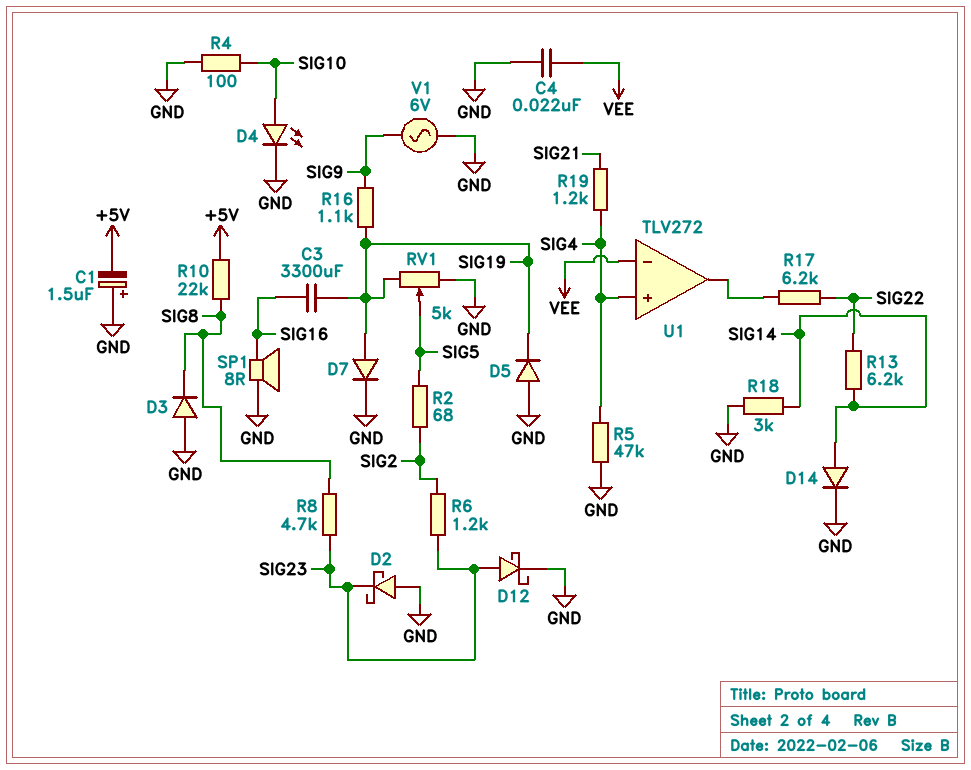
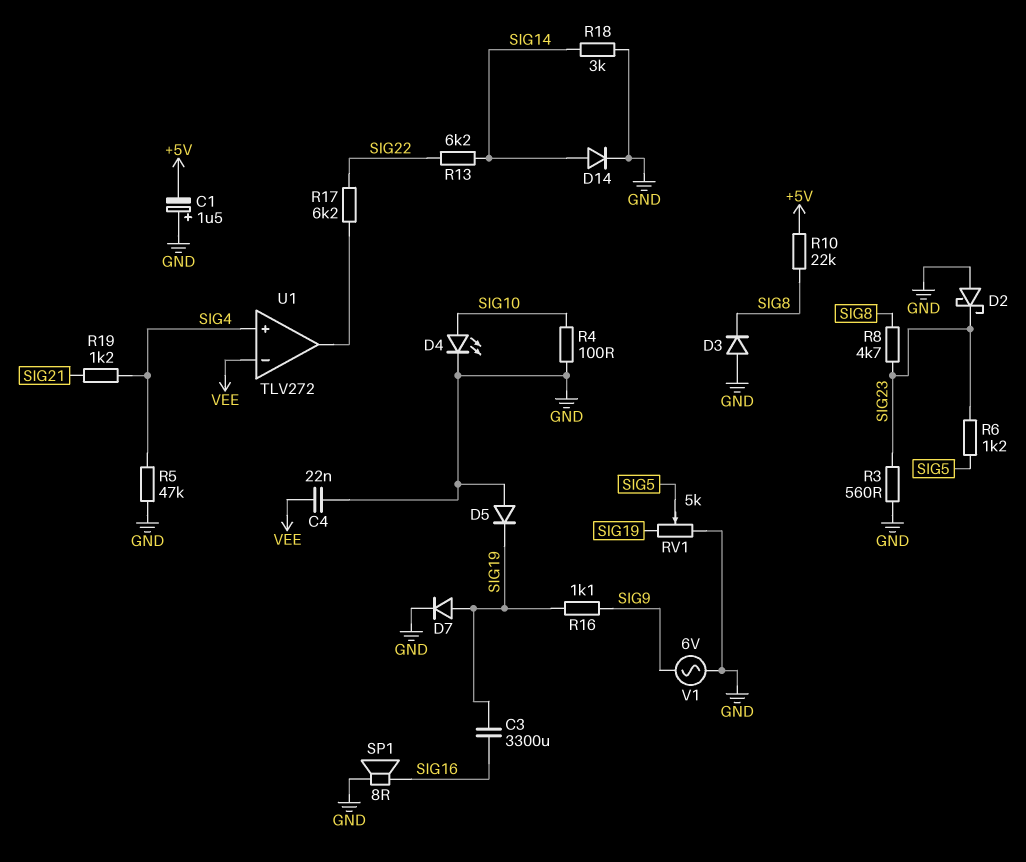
D12: schottky (A SIG23, K GND) -> none
R2: 68 (SIG2, SIG5) -> none
R3: none -> 560 (GND, SIG23)
R6: 1.2k (SIG2, SIG23) -> 1.2k (SIG5, SIG23)

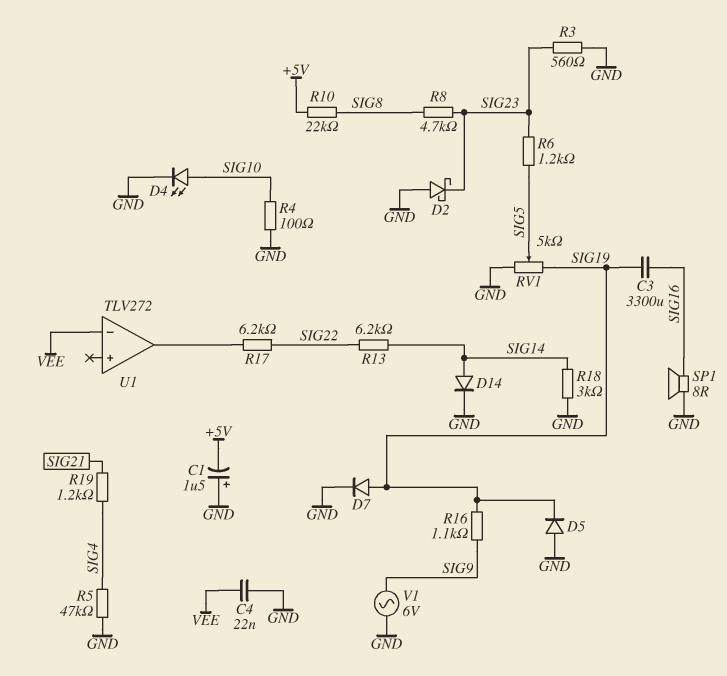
D3: diode (A GND, K SIG8) -> none
U1 pin in+: SIG4 -> none

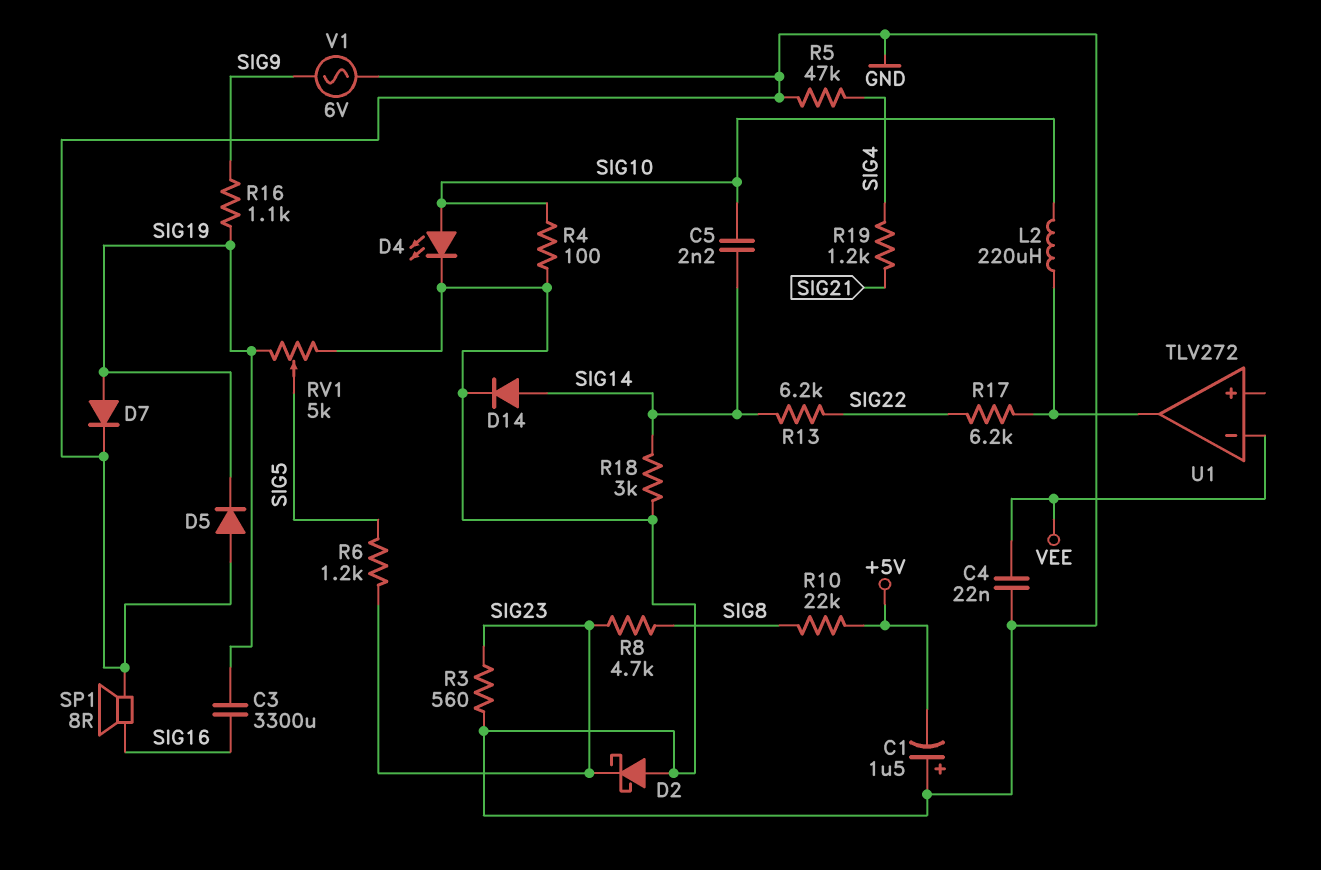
C5: none -> 2.2nF (SIG10, SIG14)
L2: none -> 220uH (SIG10, U1/out)

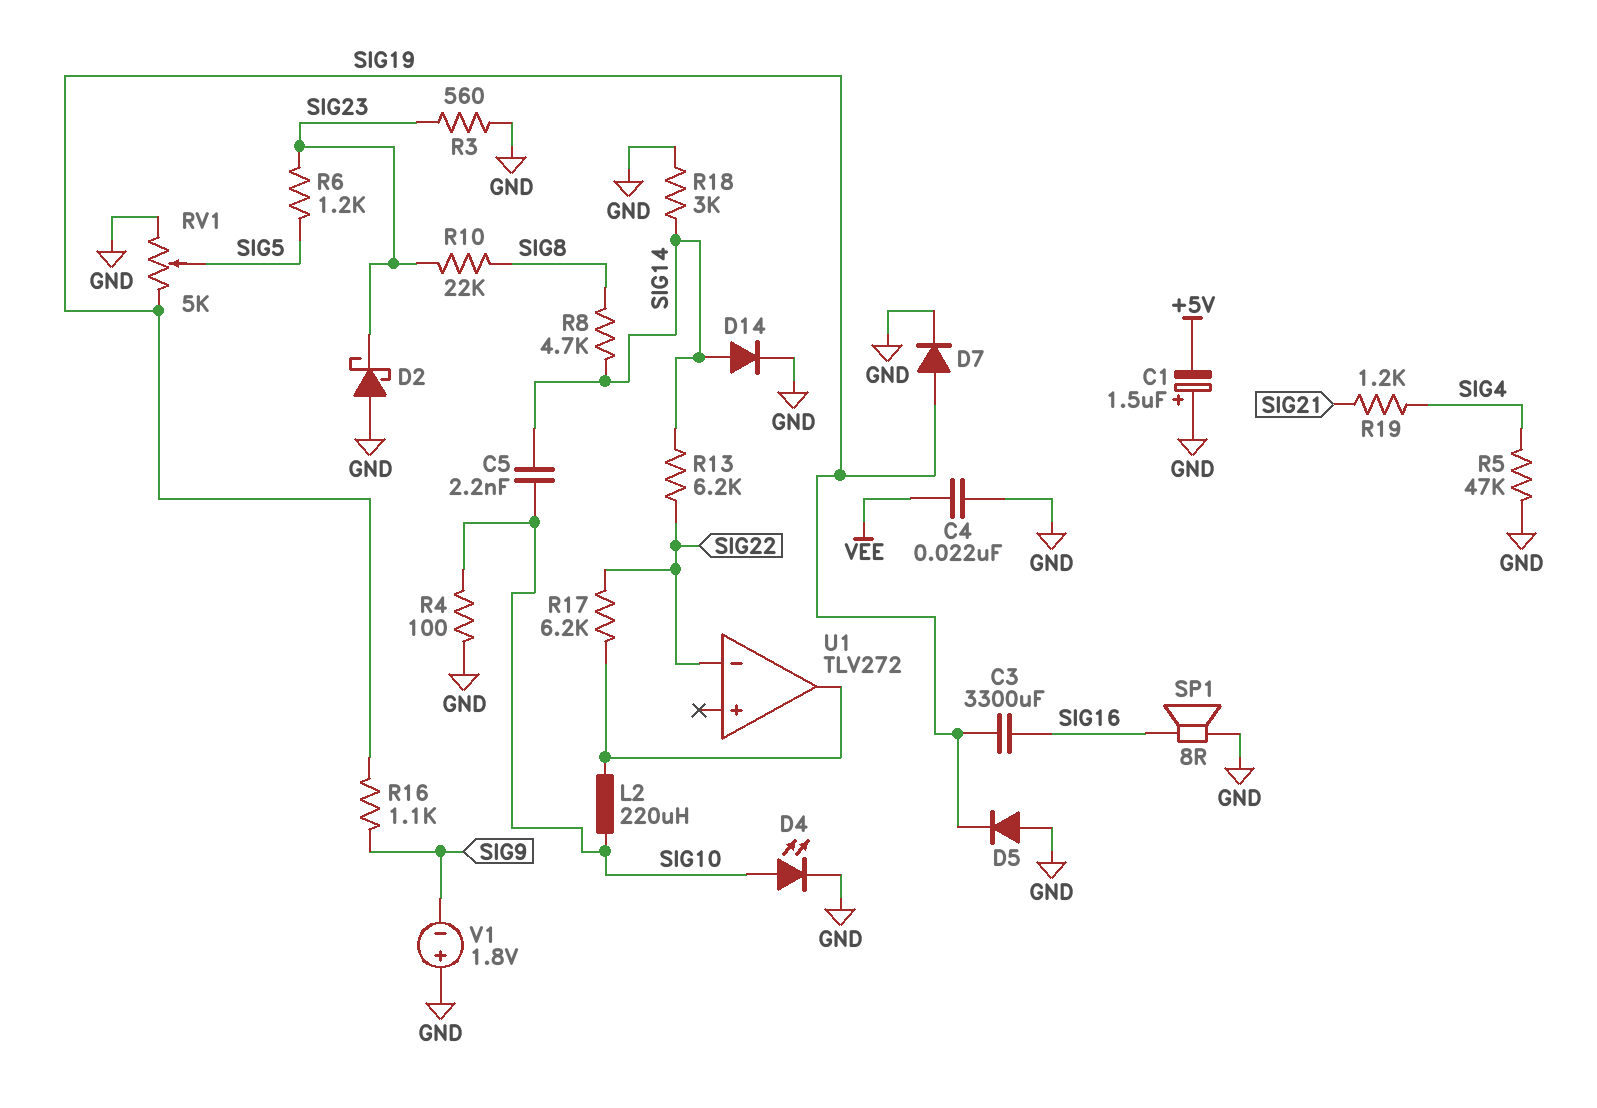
R8: 4.7k (SIG8, SIG23) -> 4.7k (SIG8, SIG14)
R10: 22k (+5V, SIG8) -> 22k (SIG8, SIG23)
U1 pin in-: VEE -> SIG22
V1: AC 6V (GND, SIG9) -> 1.8V (plus GND, minus SIG9)

